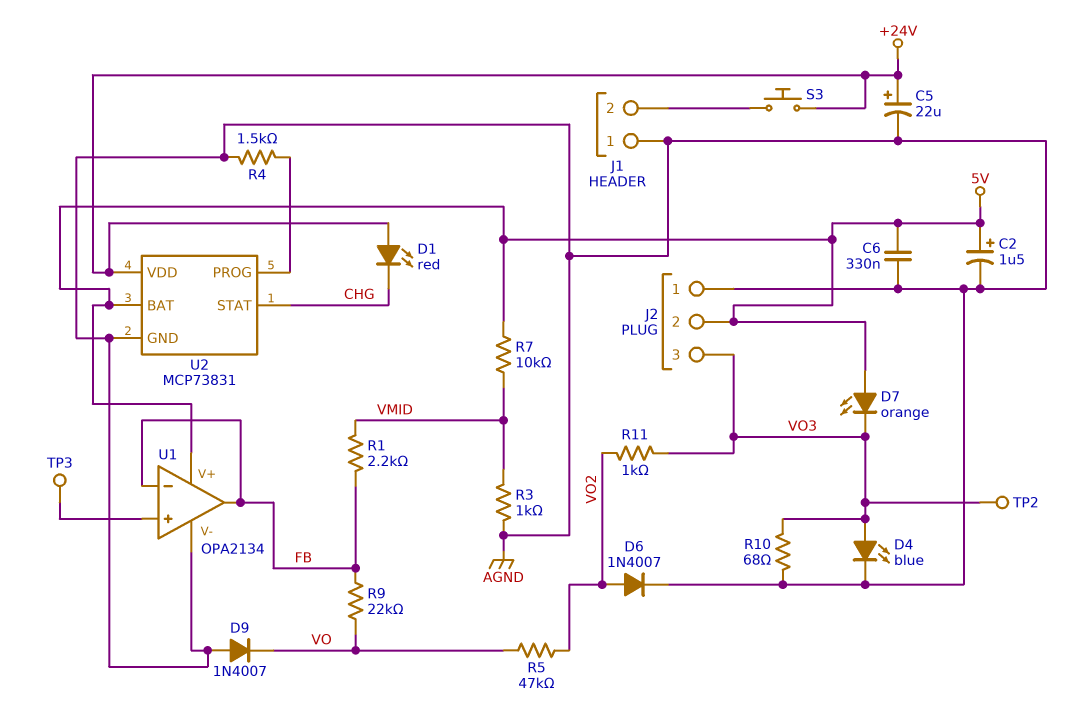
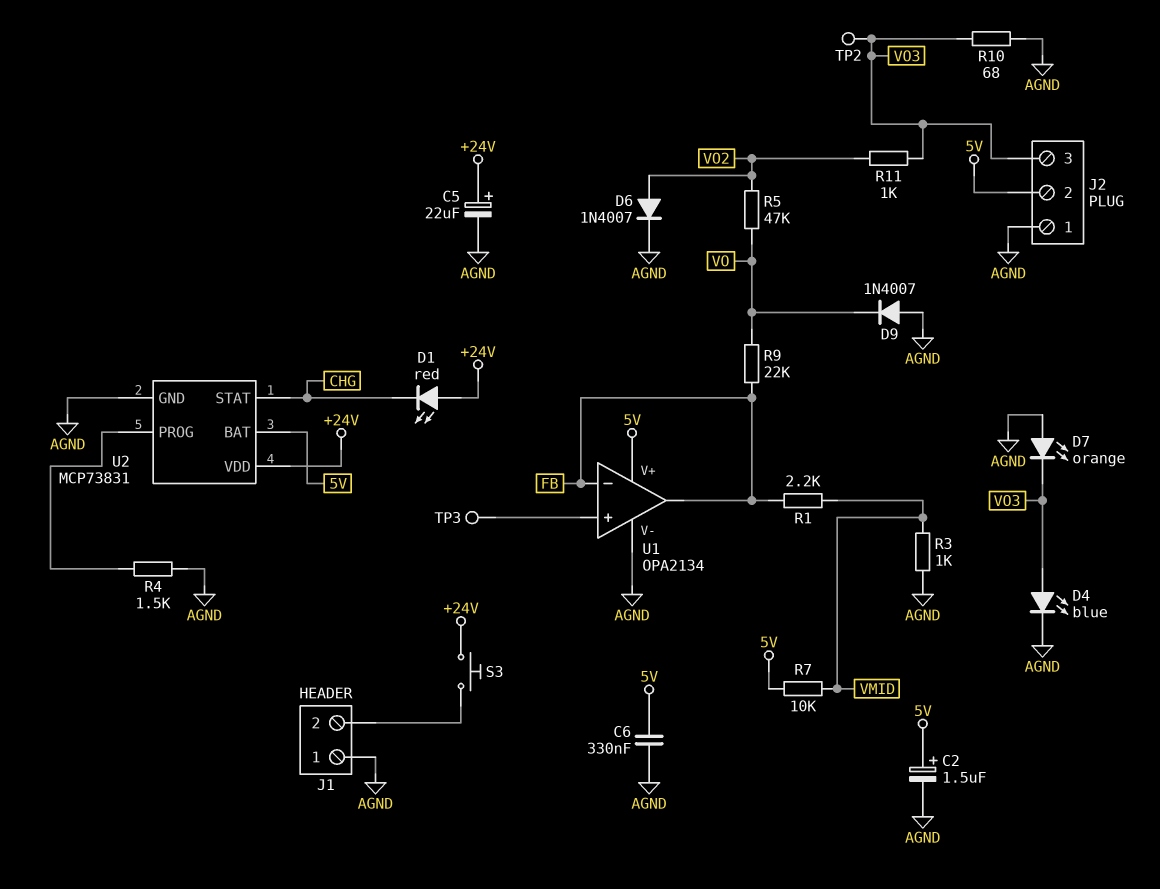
D7: LED orange (A 5V, K VO3) -> LED orange (A AGND, K VO3)

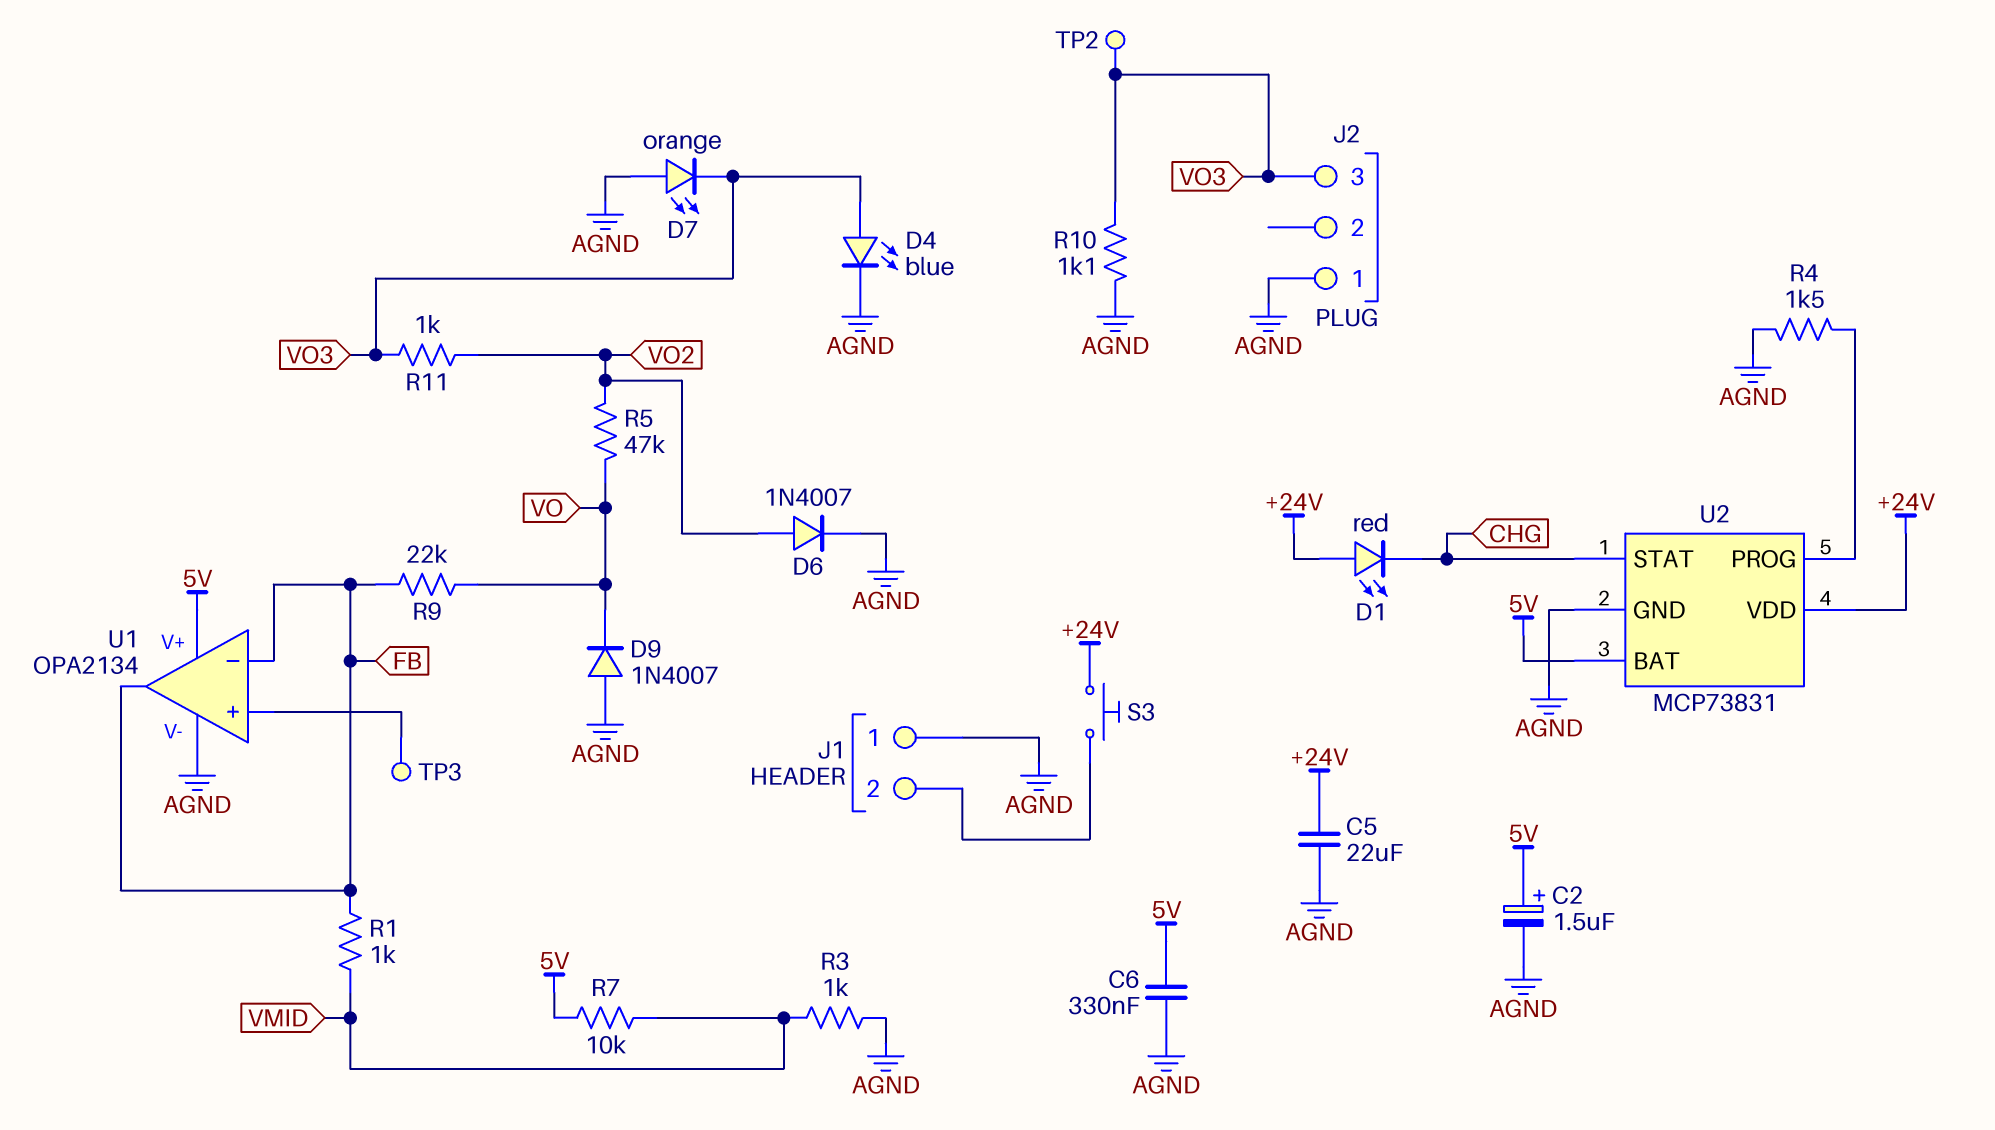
C5: 22uF (plus +24V, minus AGND) -> 22uF (+24V, AGND)
J2 pin 2: 5V -> none
R1: 2.2k (FB, VMID) -> 1k (FB, VMID)
R10: 68 (AGND, VO3) -> 1.1k (AGND, VO3)

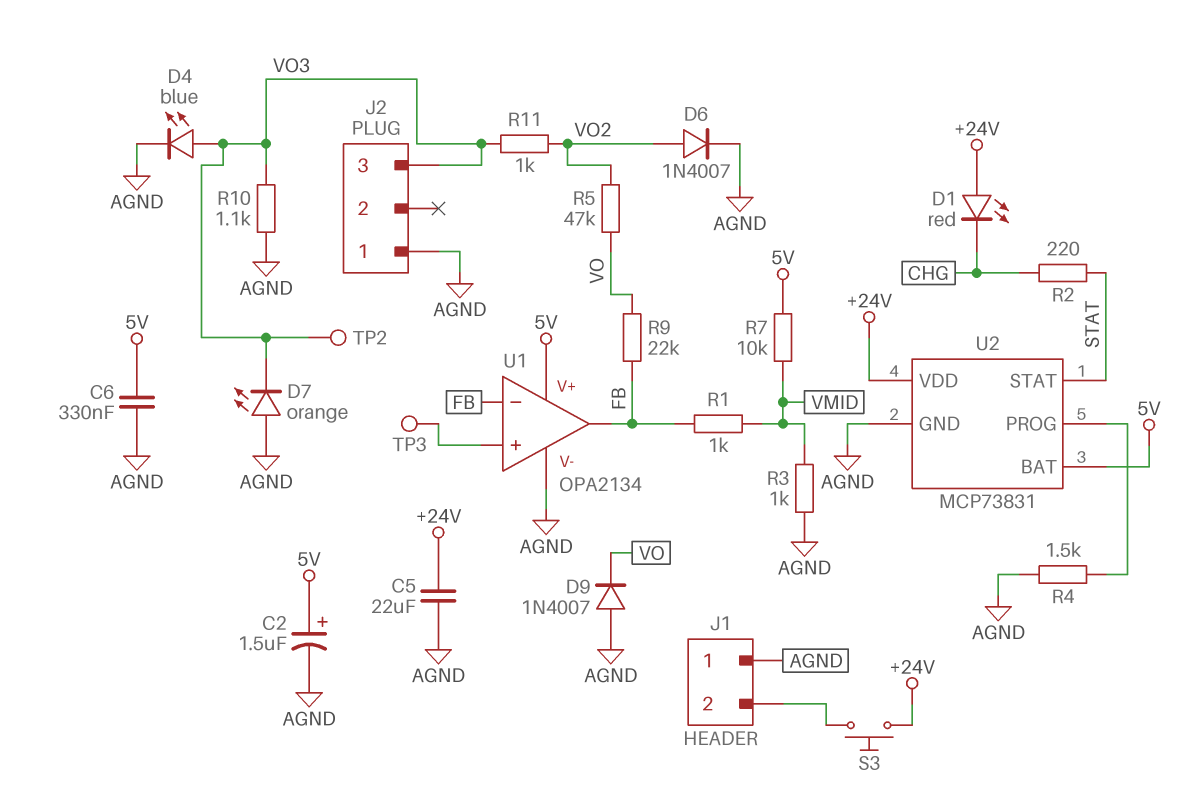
R2: none -> 220 (CHG, STAT)
U2 pin STAT: CHG -> STAT

